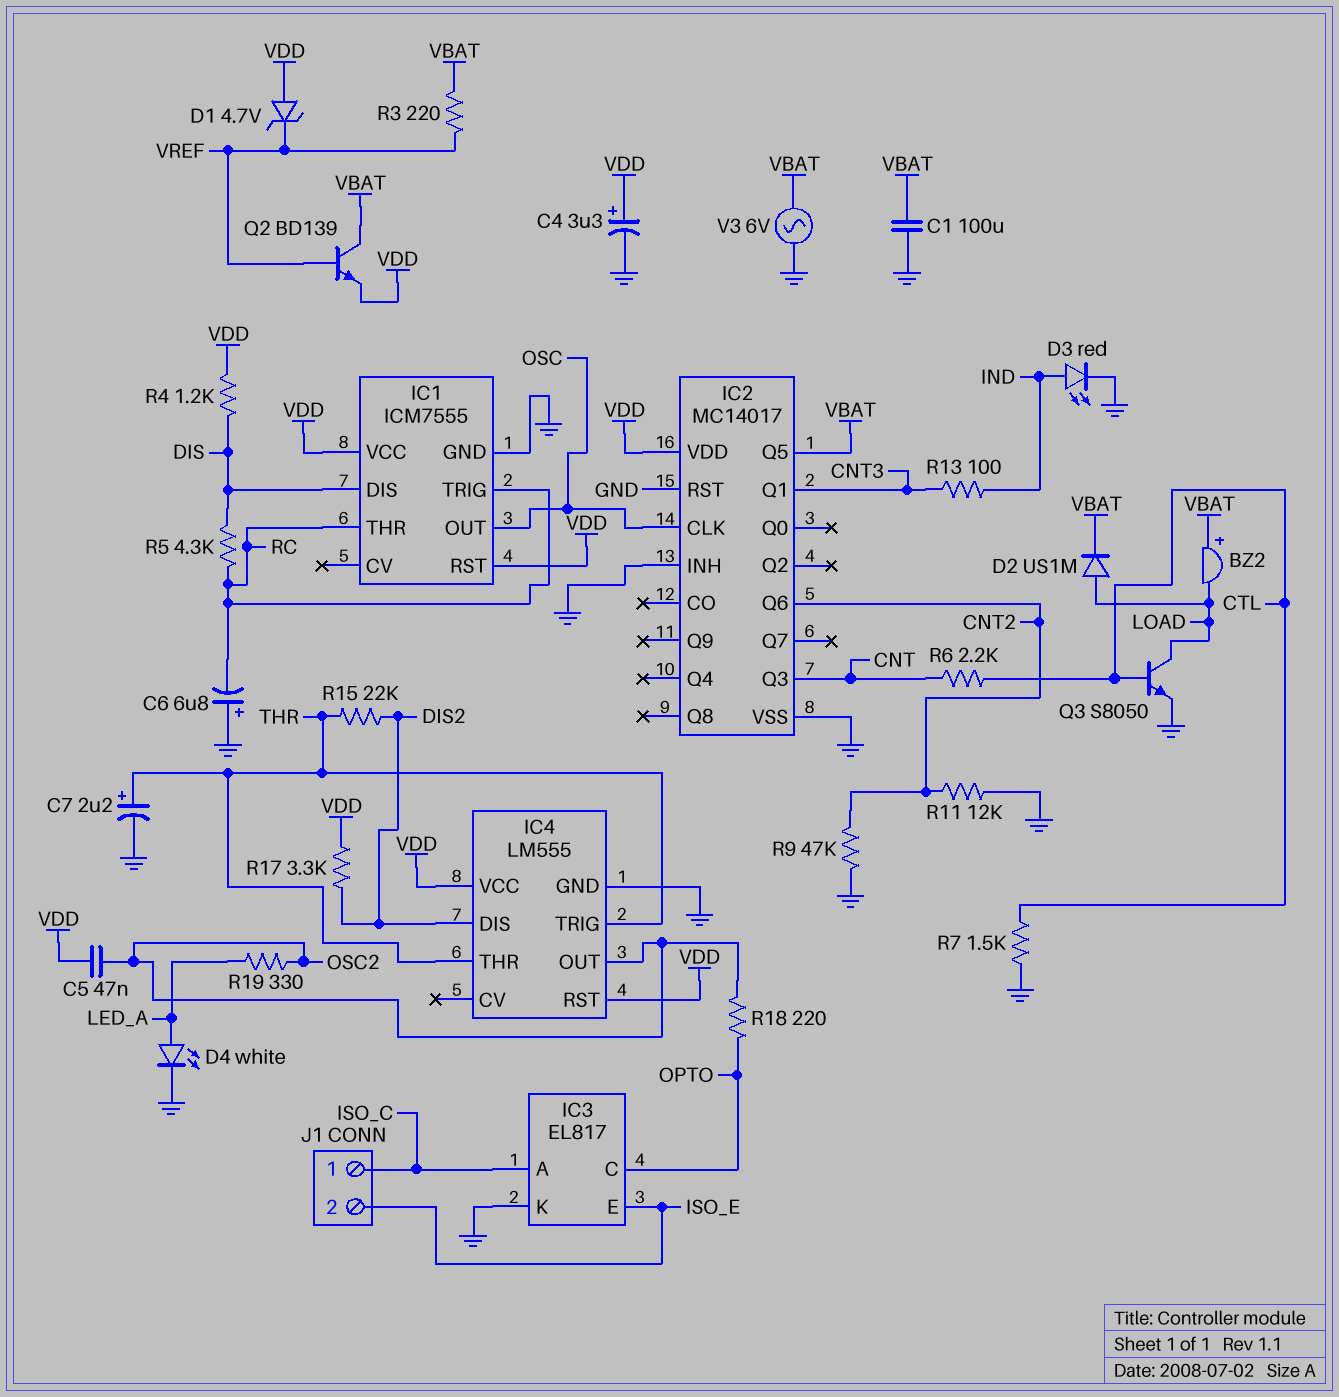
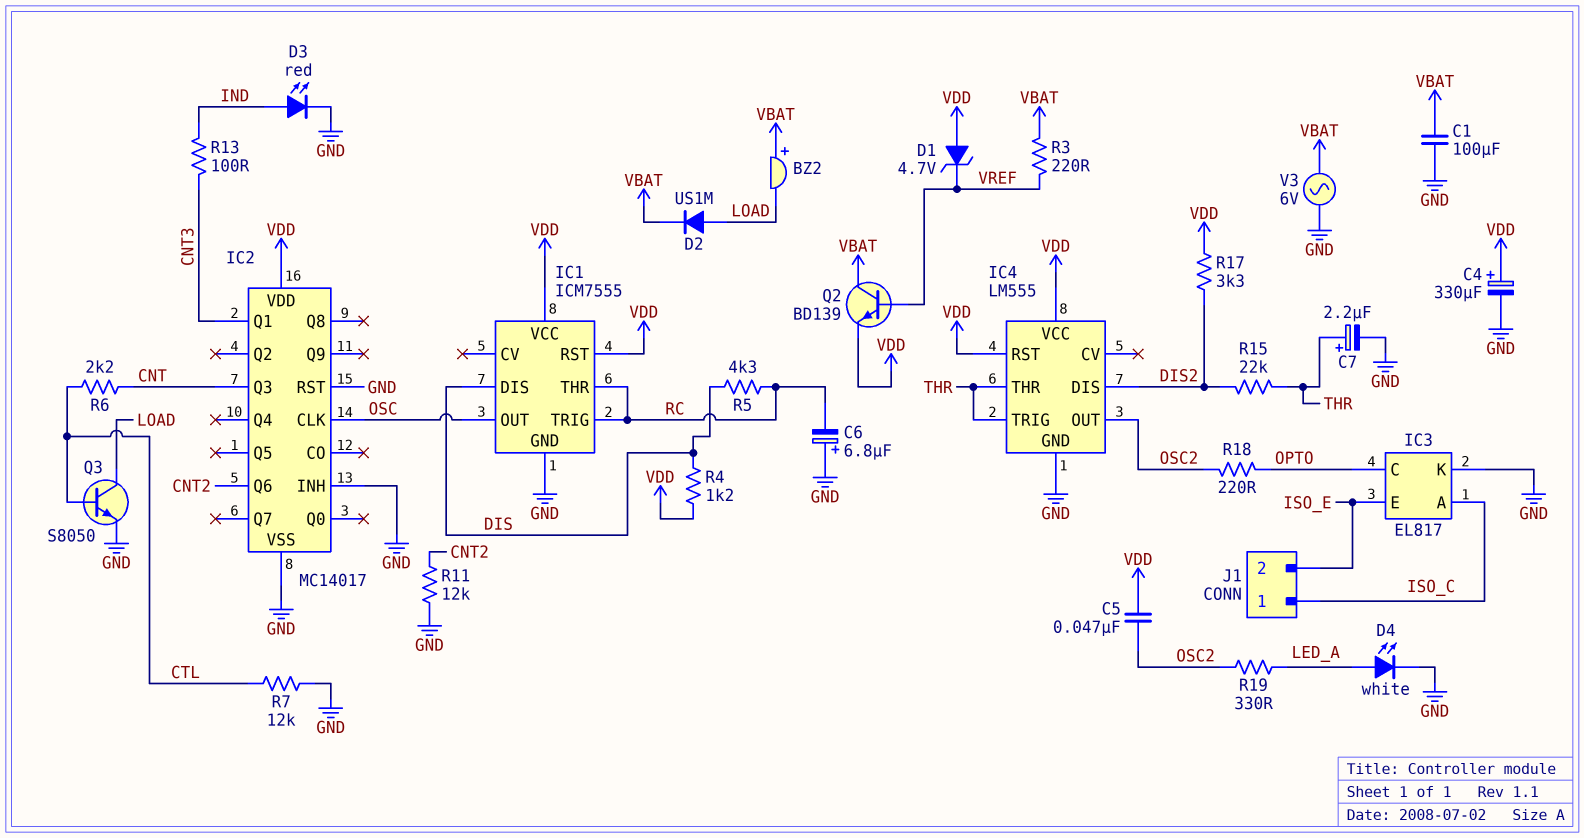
C4: 3.3uF (plus VDD, minus GND) -> 330uF (plus VDD, minus GND)
IC2 pin Q5: VBAT -> none
R7: 1.5k (CTL, GND) -> 12k (CTL, GND)
R9: 47k (CNT2, GND) -> none

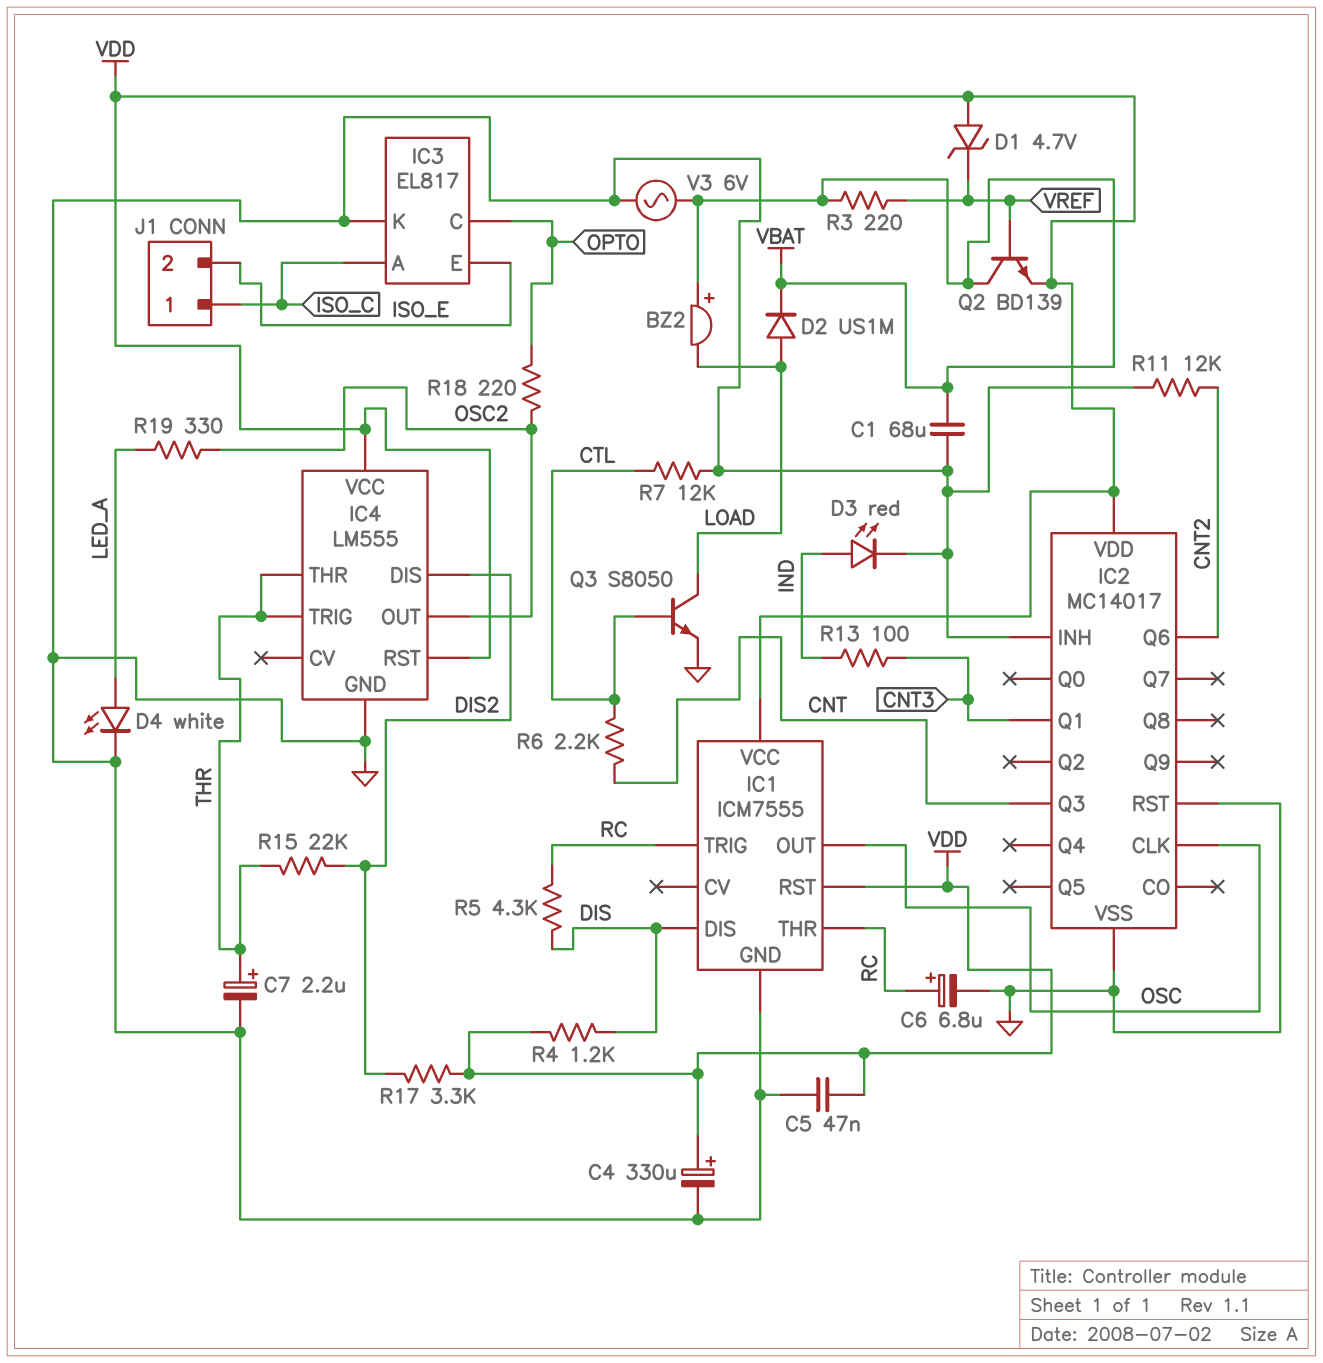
C1: 100uF (GND, VBAT) -> 68uF (GND, VBAT)
C5: 47nF (OSC2, VDD) -> 47nF (GND, VDD)
C6: 6.8uF (plus GND, minus RC) -> 6.8uF (plus RC, minus GND)

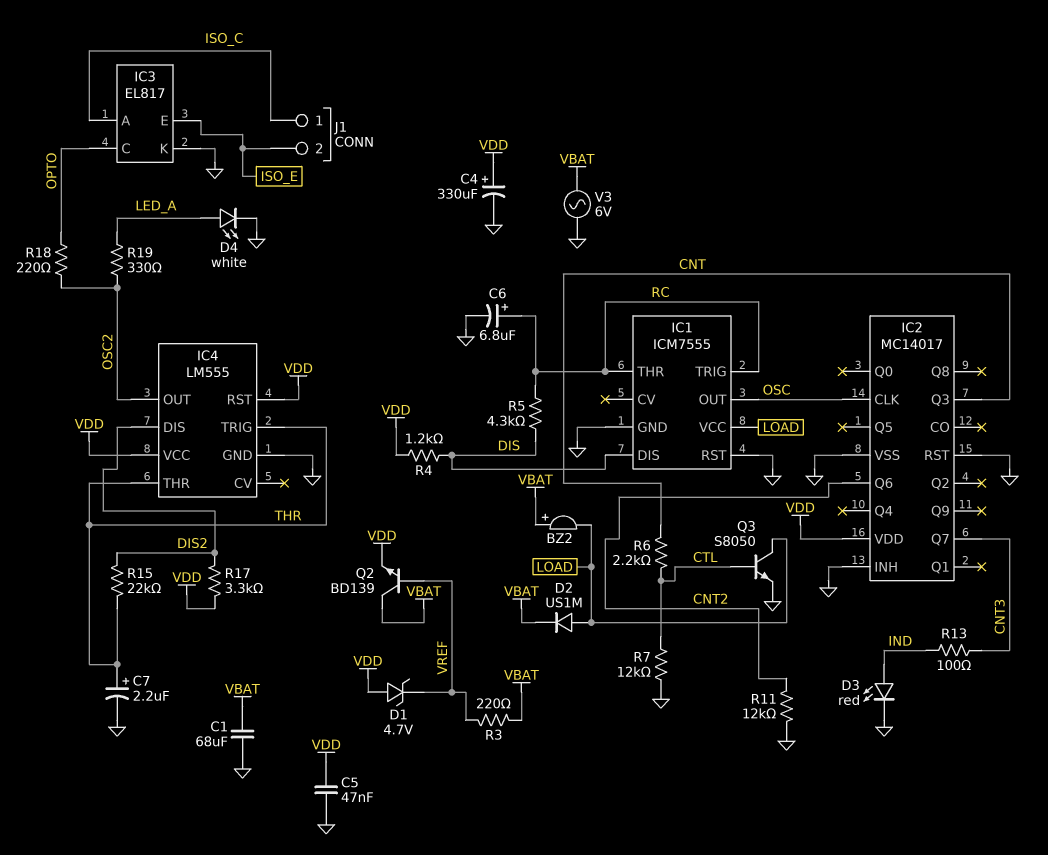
IC1 pin RST: VDD -> GND
IC1 pin VCC: VDD -> LOAD
IC2 pin Q1: CNT3 -> none
IC2 pin Q7: none -> CNT3

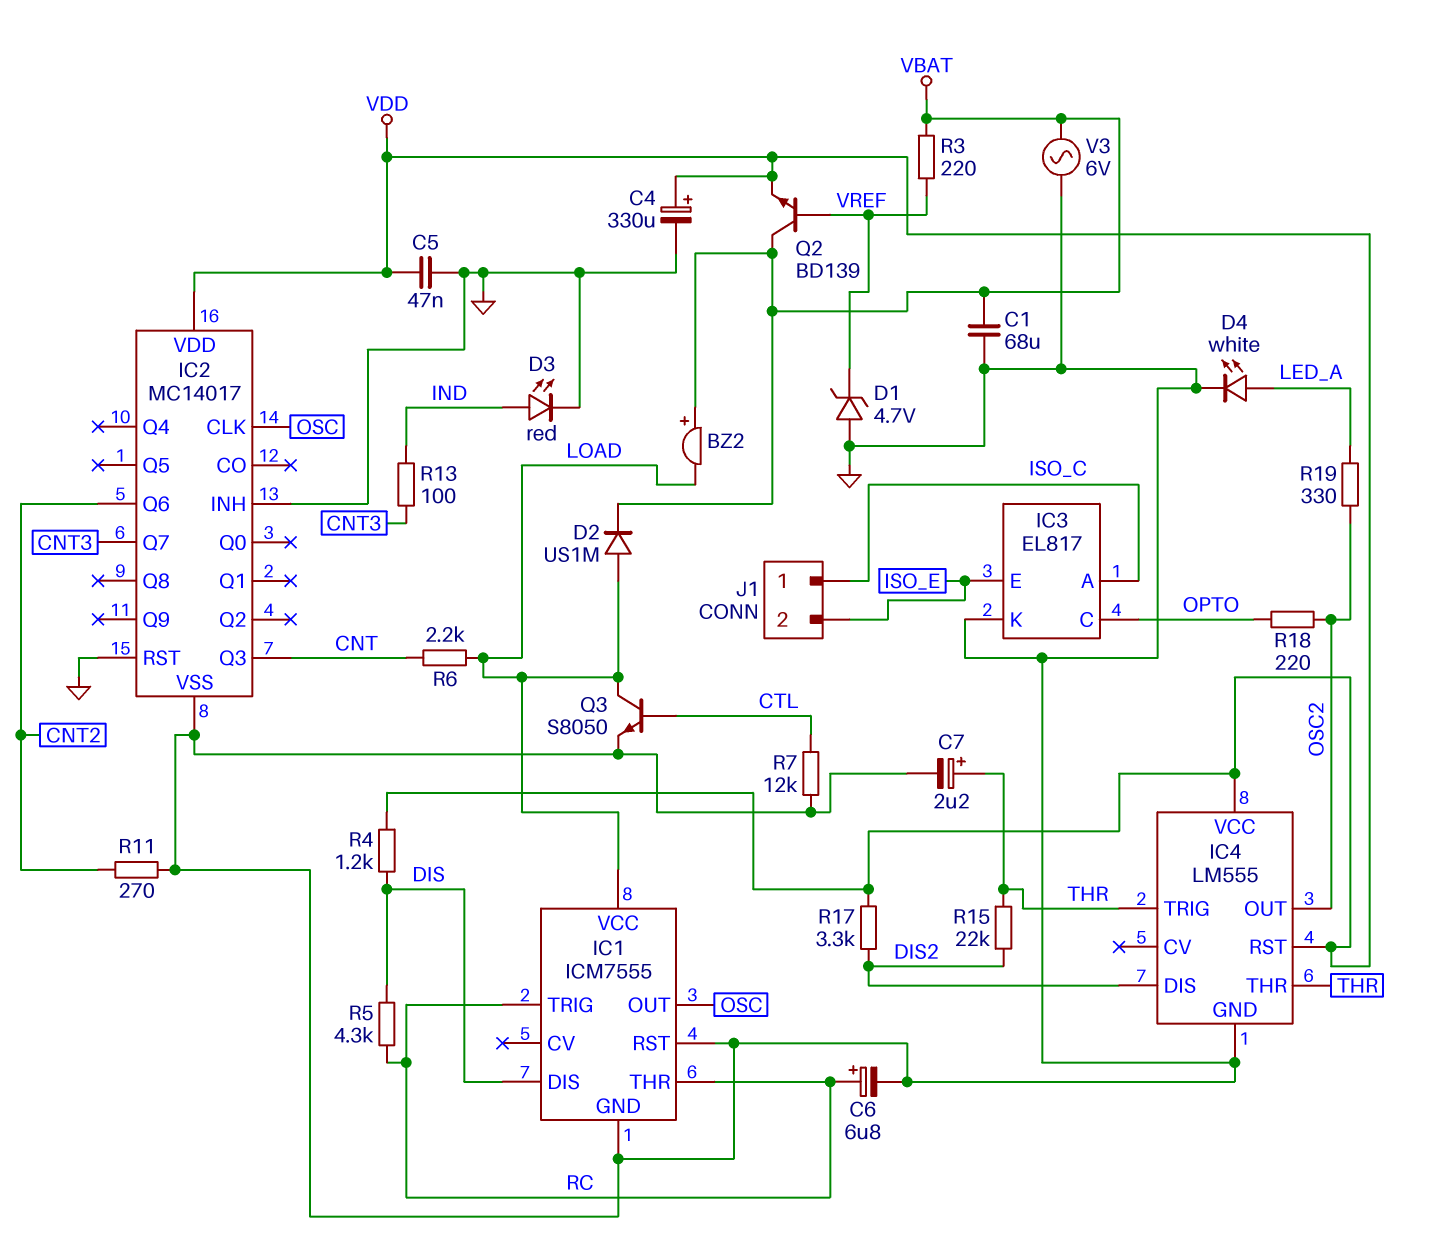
D1: zener 4.7V (A VDD, K VREF) -> zener 4.7V (A GND, K VREF)
R6: 2.2k (CNT, CTL) -> 2.2k (CNT, LOAD)
R11: 12k (CNT2, GND) -> 270 (CNT2, GND)

